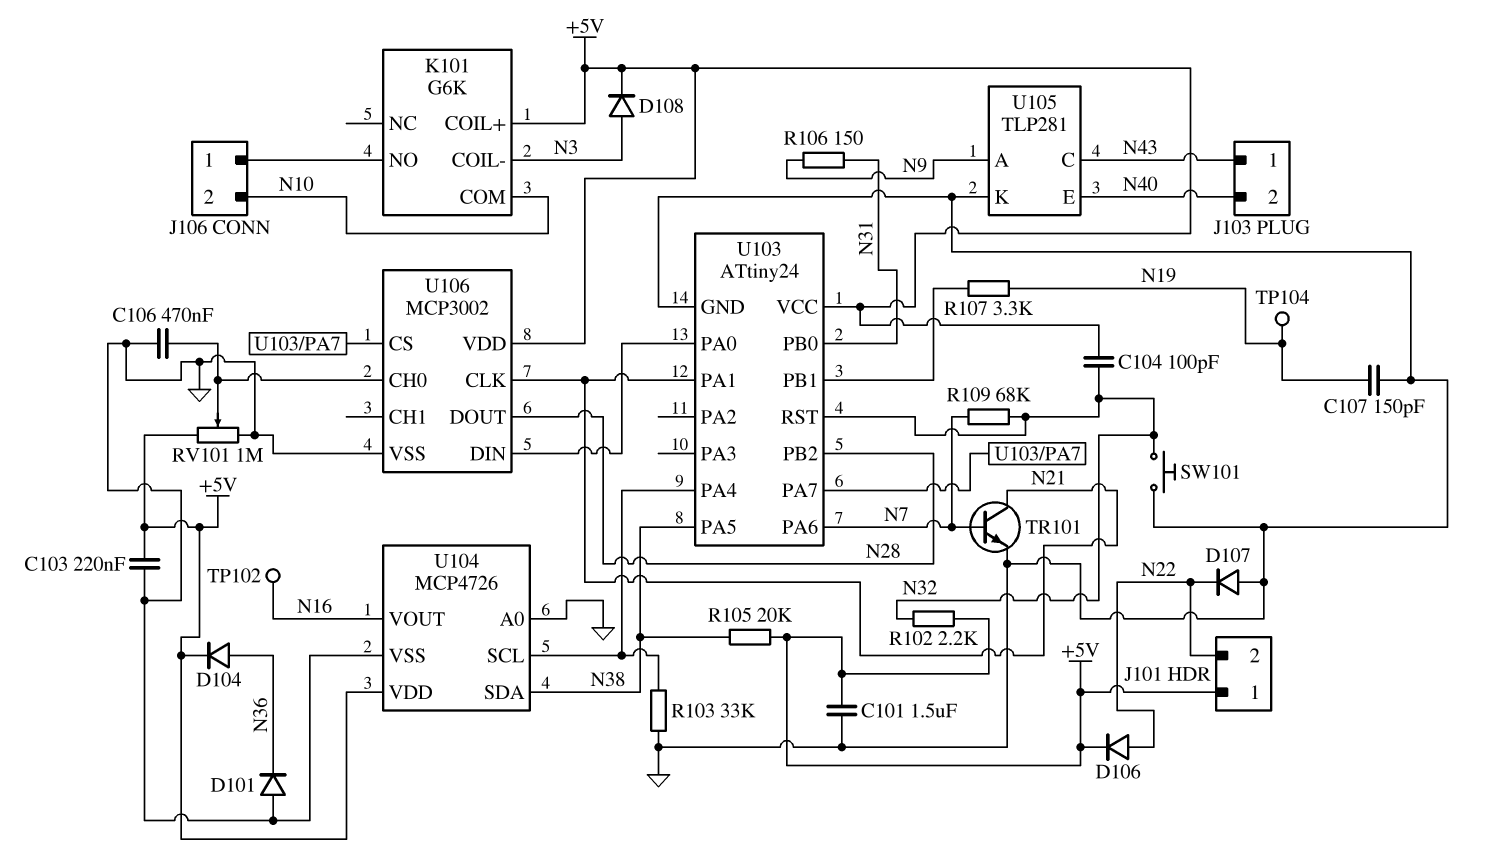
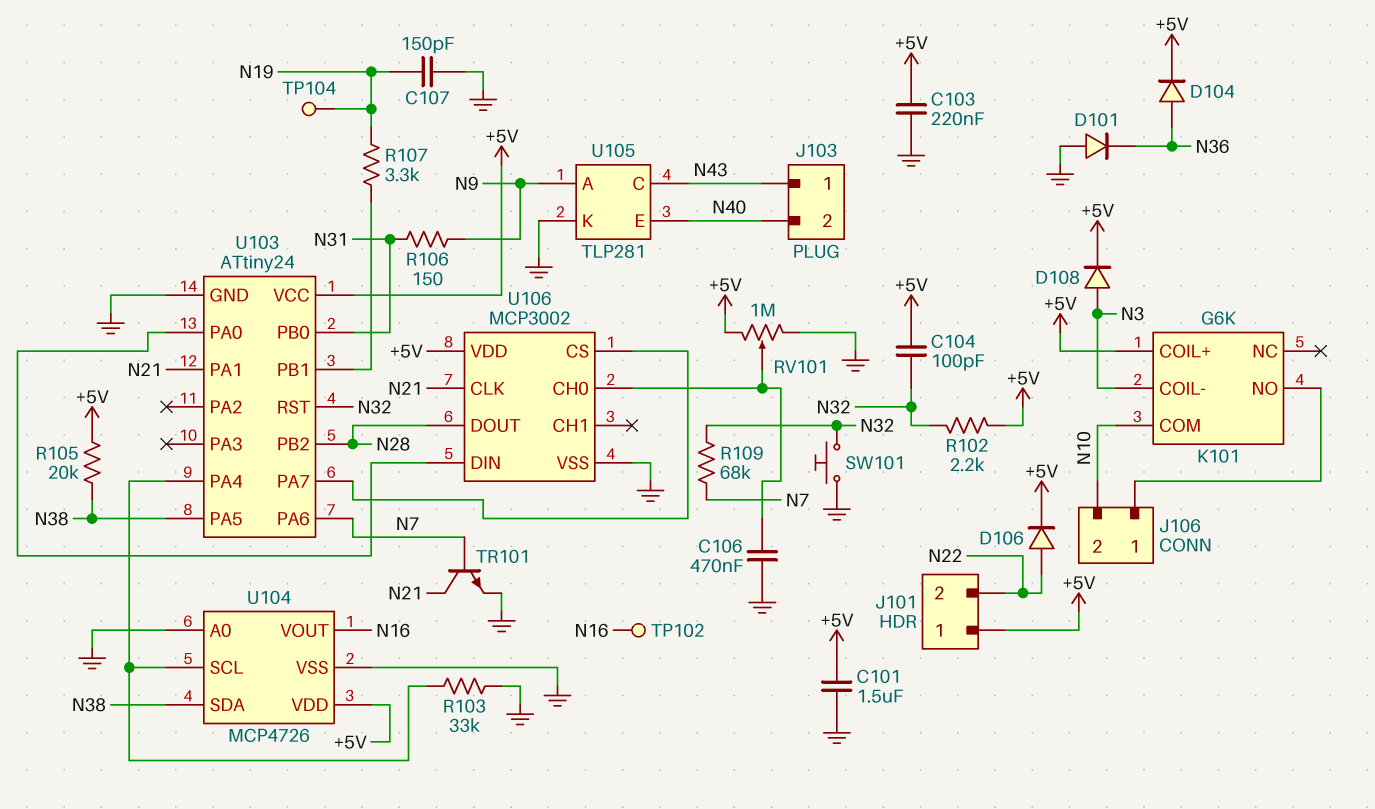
D107: diode (A GND, K N22) -> none

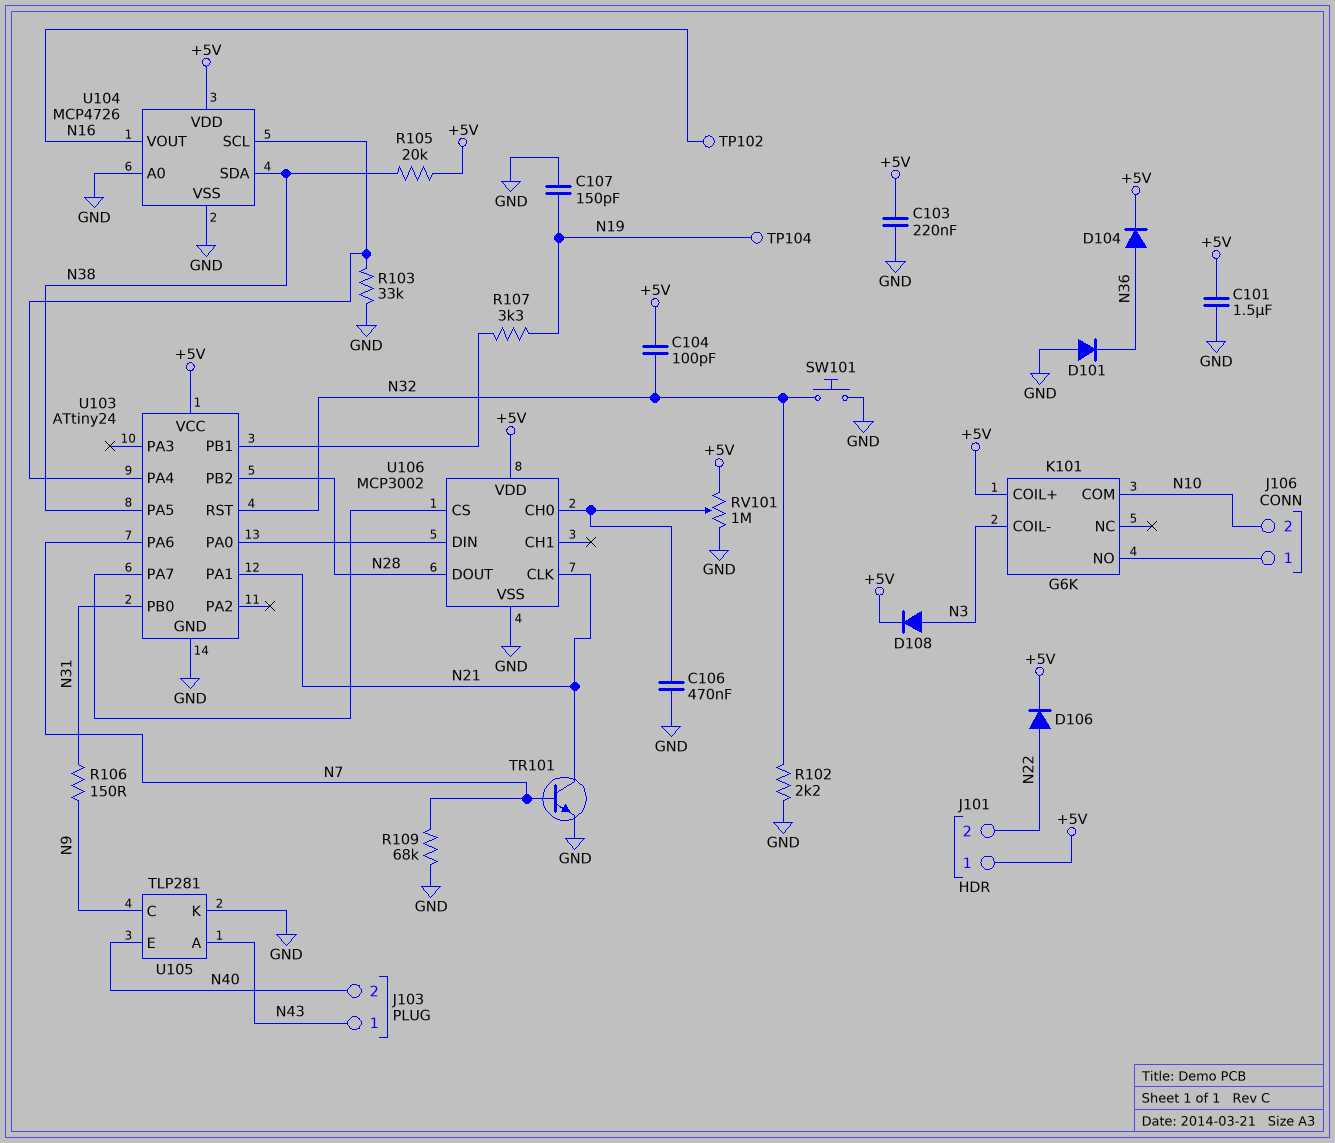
R102: 2.2k (+5V, N32) -> 2.2k (GND, N32)
R109: 68k (N7, N32) -> 68k (GND, N7)
U105 pin A: N9 -> N43
U105 pin C: N43 -> N9

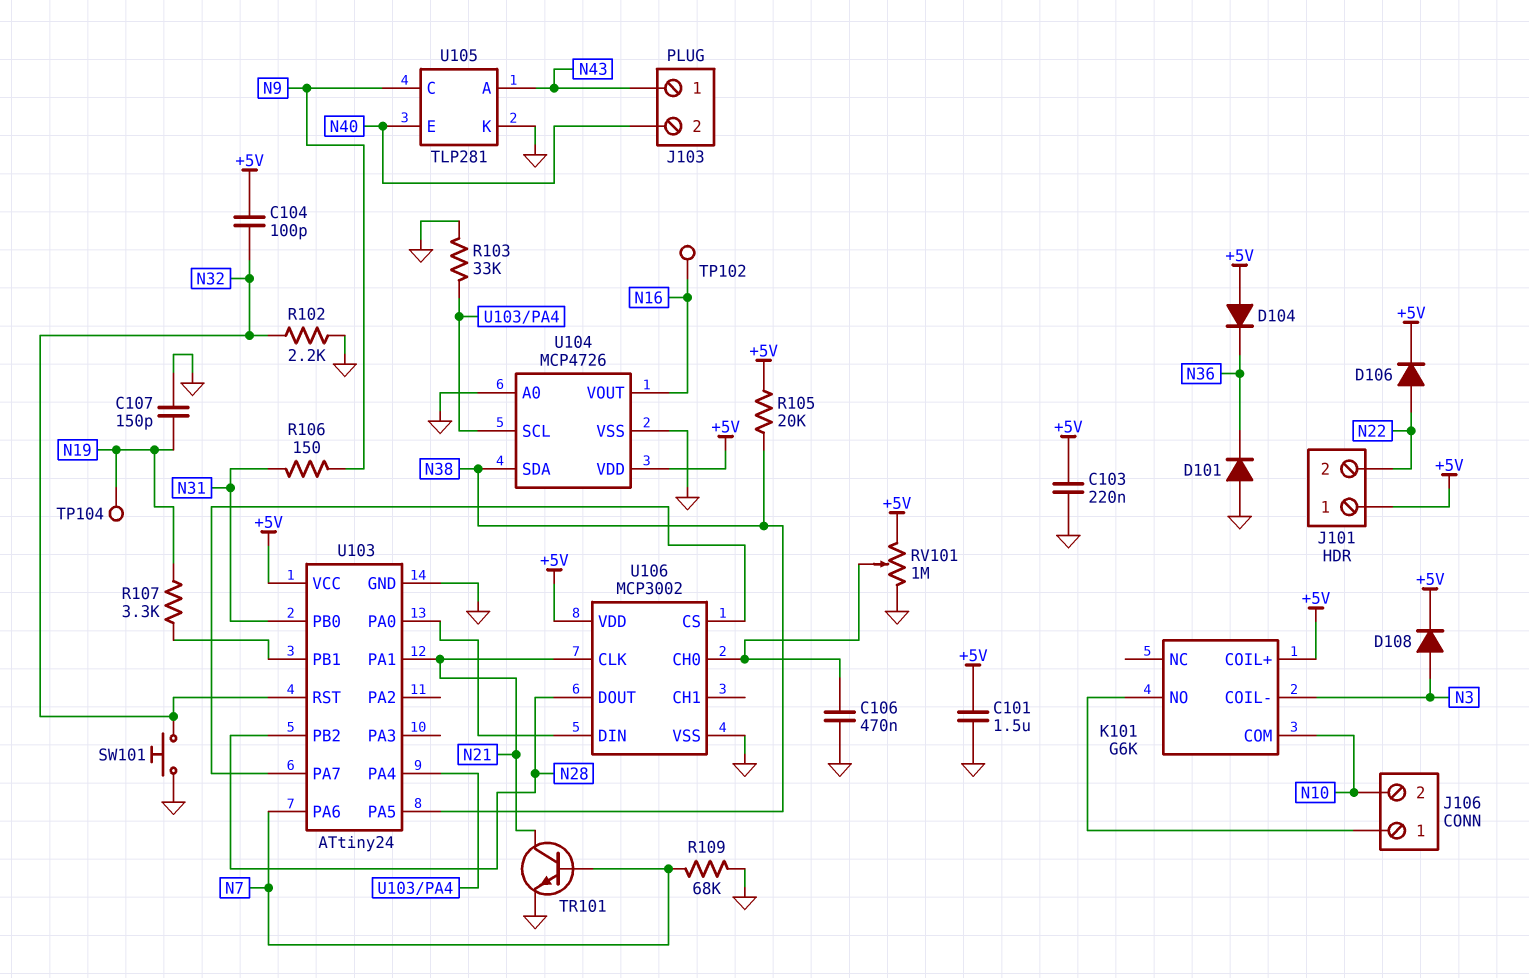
D104: diode (A N36, K +5V) -> diode (A +5V, K N36)

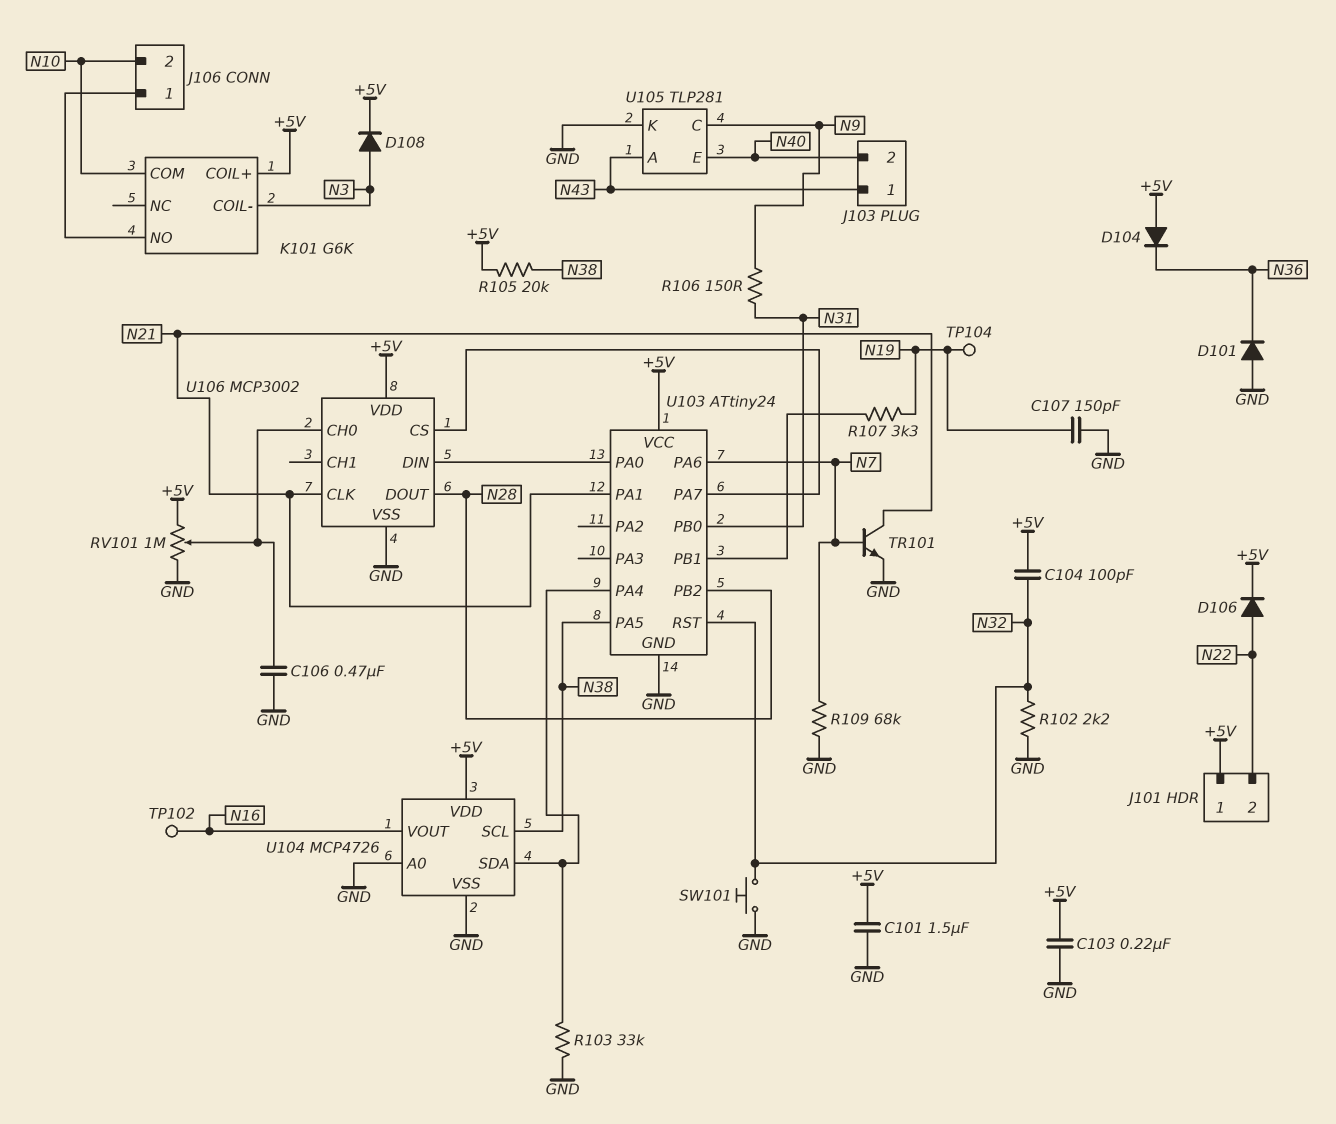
U104 pin SCL: U103/PA4 -> N38
U104 pin SDA: N38 -> U103/PA4

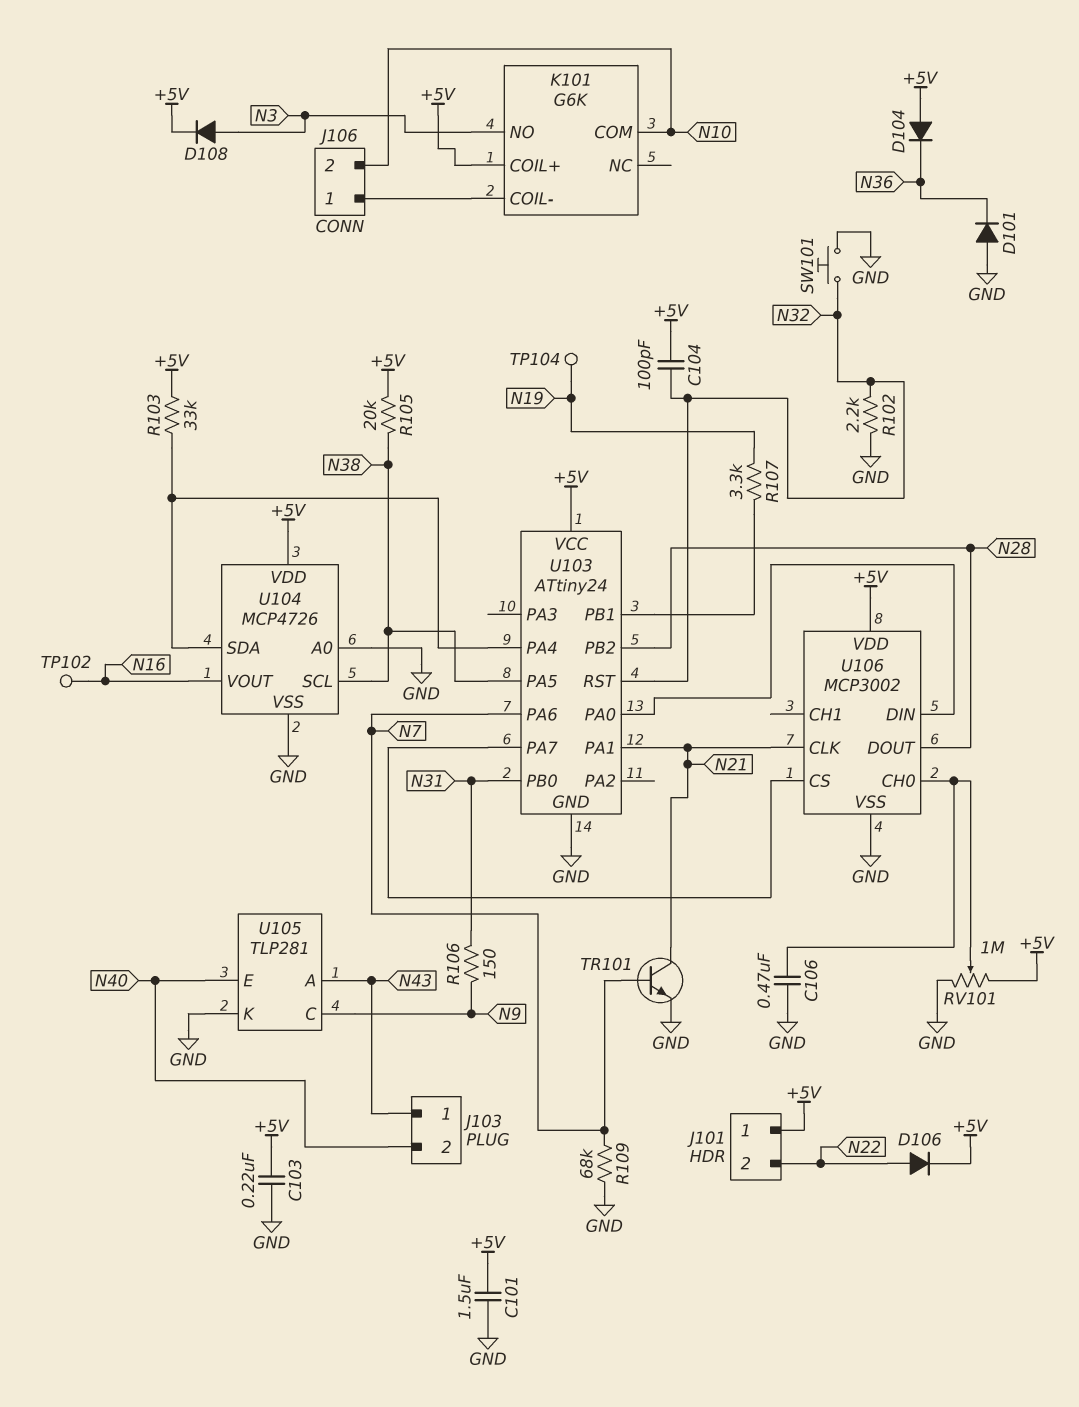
C107: 150pF (GND, N19) -> none
K101 pin COIL-: N3 -> J106/1
K101 pin NO: J106/1 -> N3
R103: 33k (GND, U103/PA4) -> 33k (+5V, U103/PA4)

